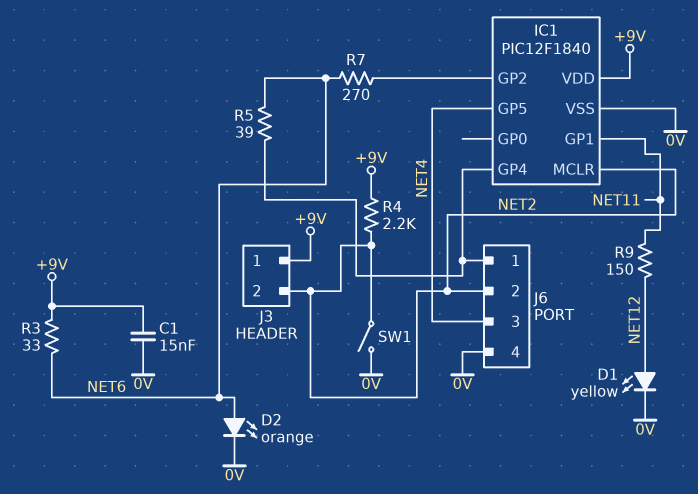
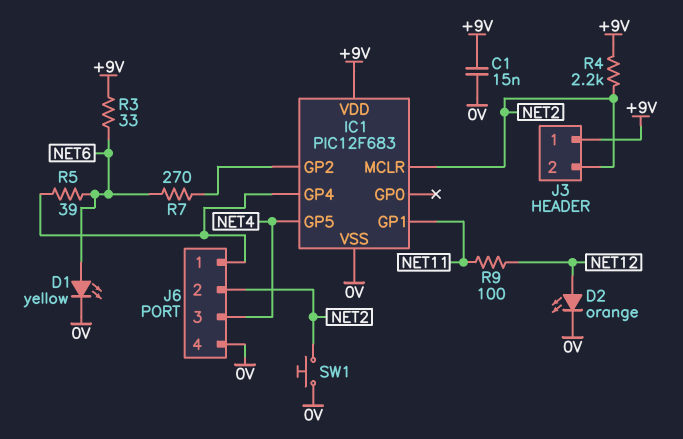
D1: LED yellow (A NET12, K 0V) -> LED yellow (A NET6, K 0V)
D2: LED orange (A NET6, K 0V) -> LED orange (A NET12, K 0V)
IC1: PIC12F1840 -> PIC12F683
R9: 150 (NET11, NET12) -> 100 (NET11, NET12)
SW1: switch (0V, NET2) -> button (0V, NET2)

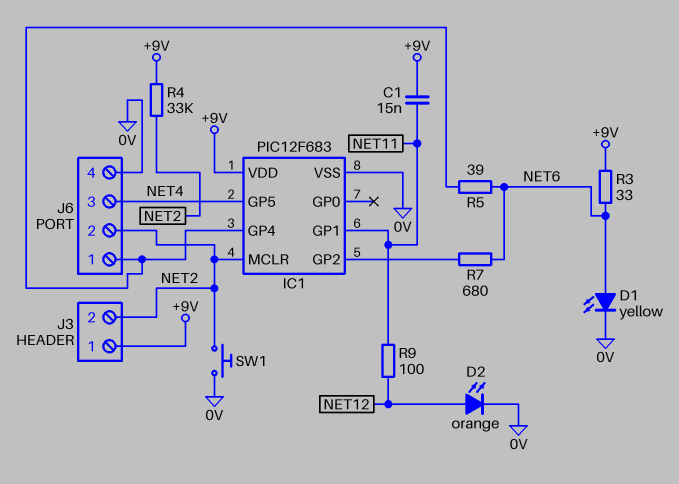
C1: 15nF (+9V, 0V) -> 15nF (+9V, NET11)
R4: 2.2k (+9V, NET2) -> 33k (+9V, NET2)
R7: 270 (IC1/GP2, NET6) -> 680 (IC1/GP2, NET6)

